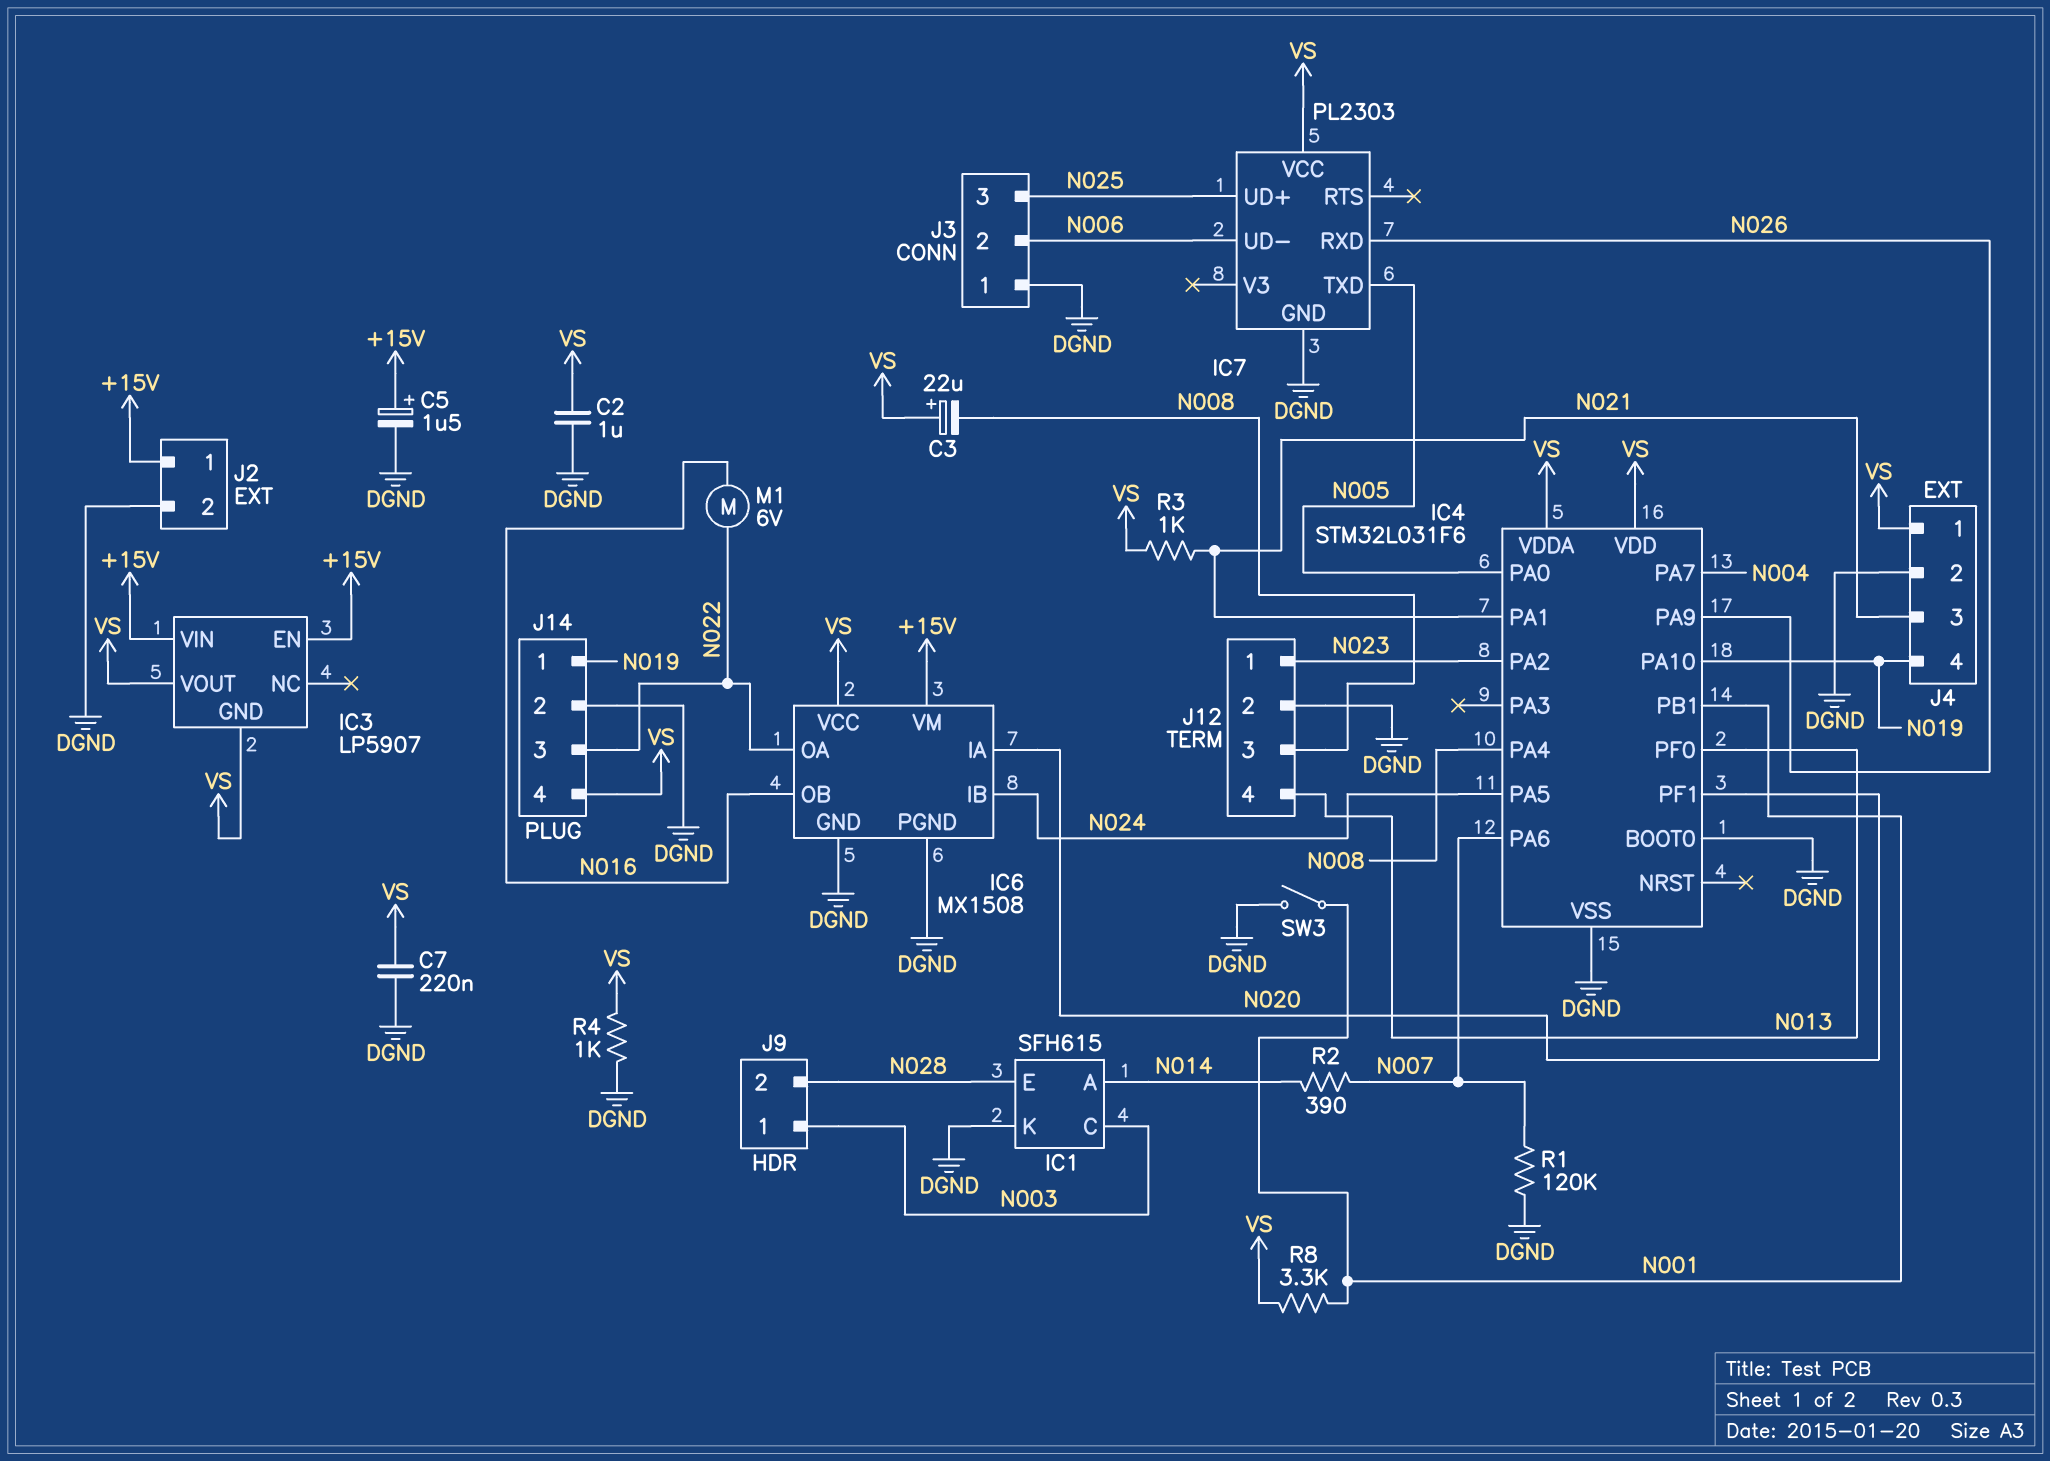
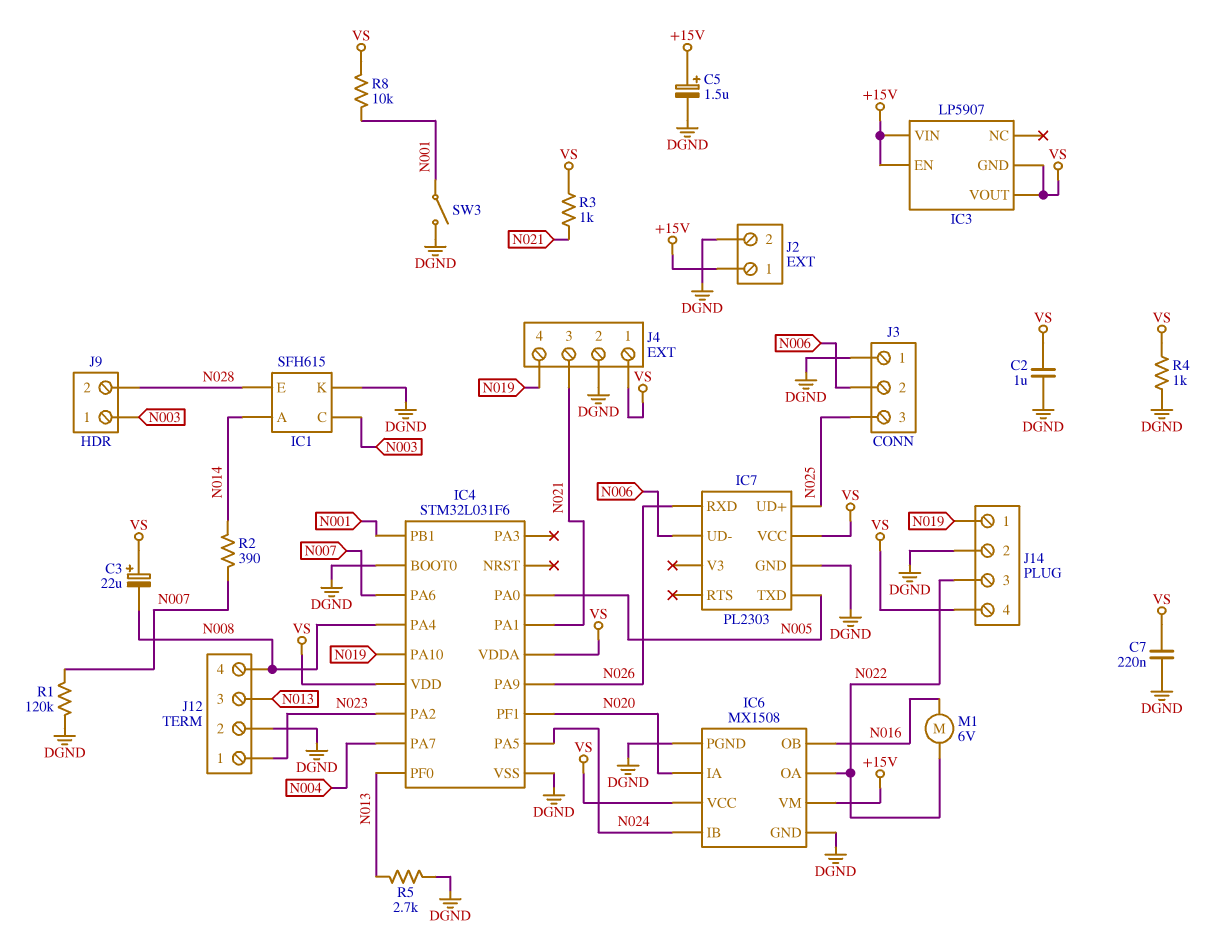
J12 pin 3: N008 -> N013
J12 pin 4: N013 -> N008
R5: none -> 2.7k (DGND, N013)
R8: 3.3k (N001, VS) -> 10k (N001, VS)

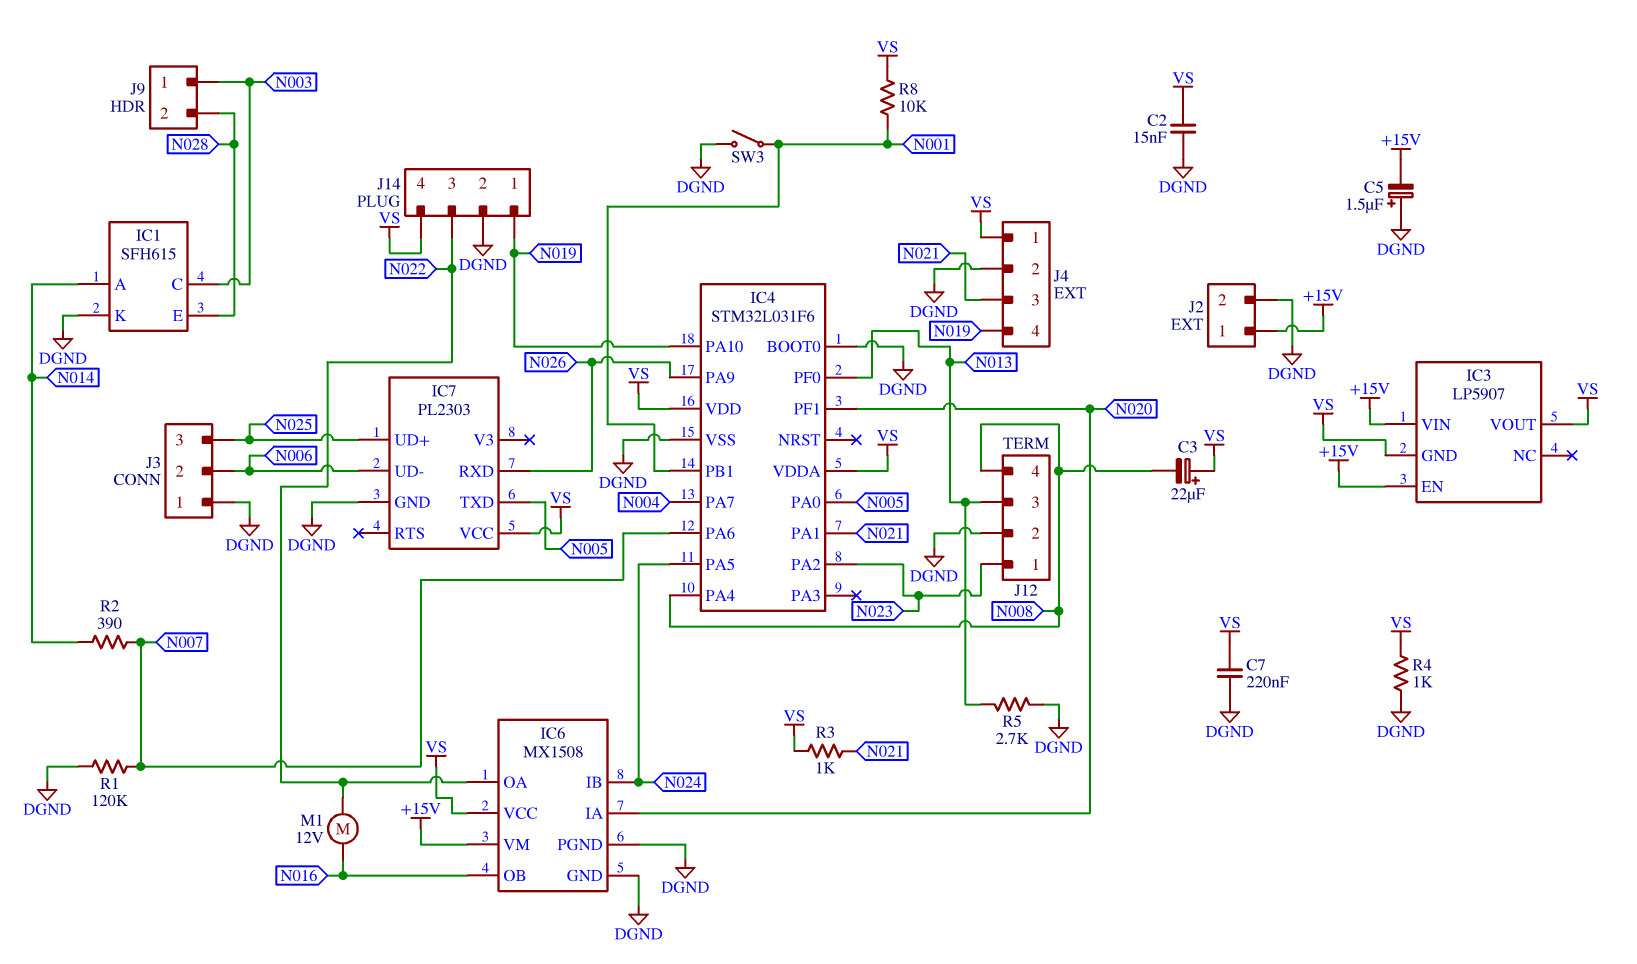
C2: 1uF (DGND, VS) -> 15nF (DGND, VS)
C5: 1.5uF (plus +15V, minus DGND) -> 1.5uF (plus DGND, minus +15V)
M1: motor 6V (N016, N022) -> motor 12V (N016, N022)

